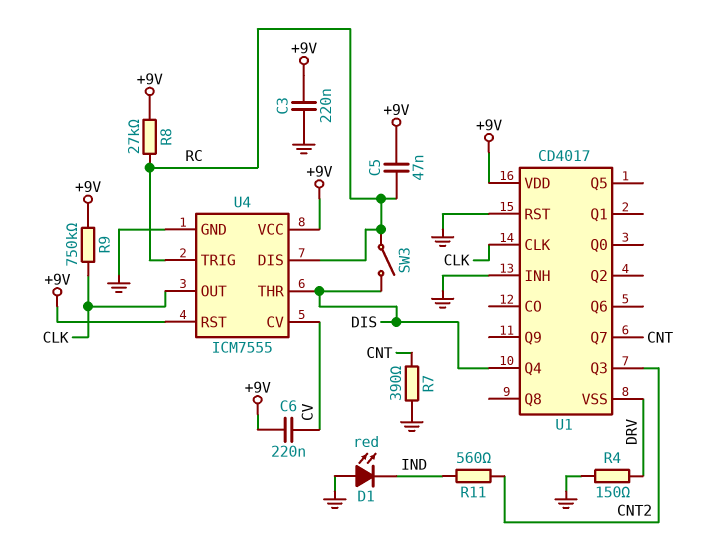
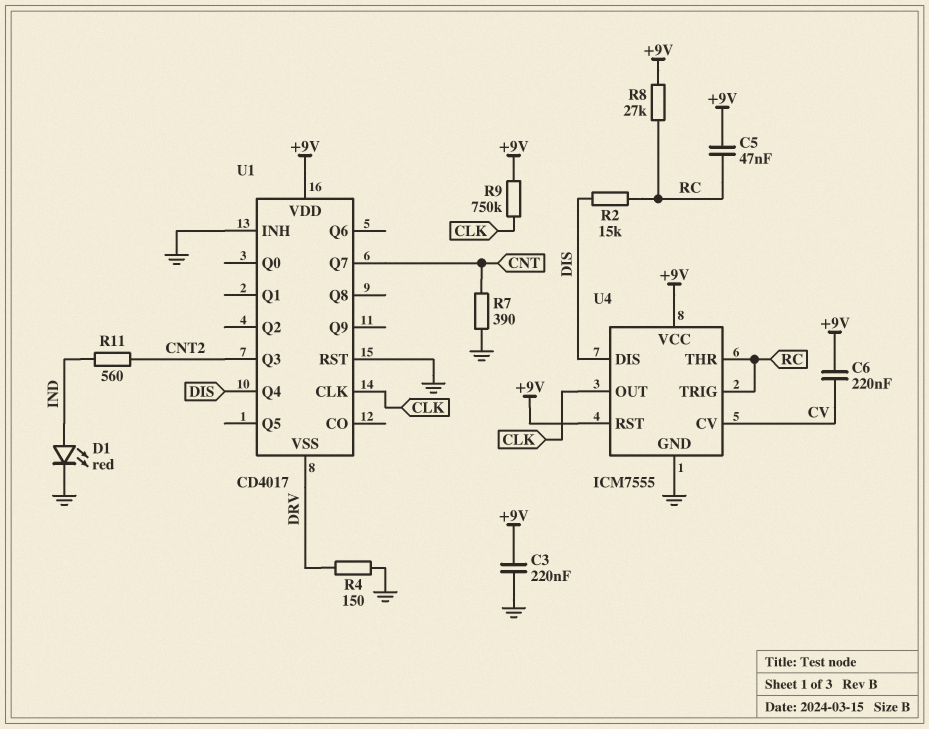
D1: LED red (A GND, K IND) -> LED red (A IND, K GND)
R2: none -> 15k (DIS, RC)
SW3: switch (DIS, RC) -> none
U4 pin DIS: RC -> DIS
U4 pin THR: DIS -> RC

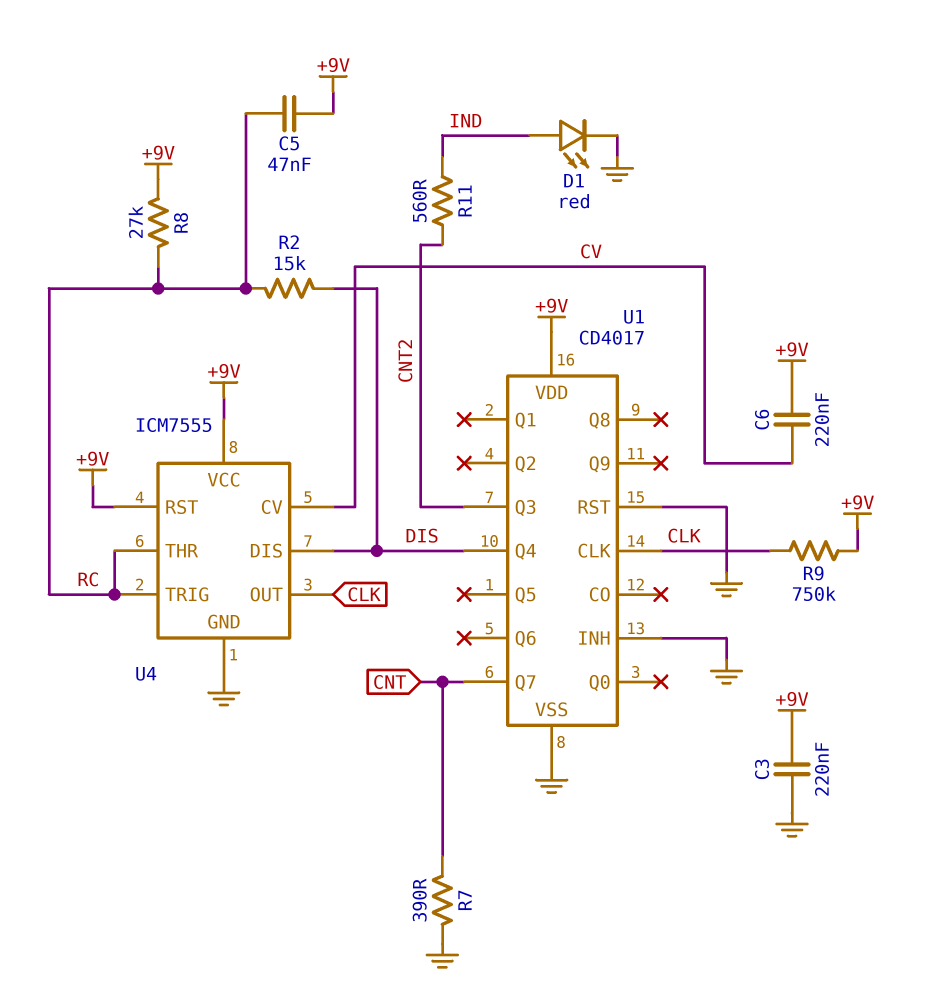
R4: 150 (DRV, GND) -> none
U1 pin VSS: DRV -> GND

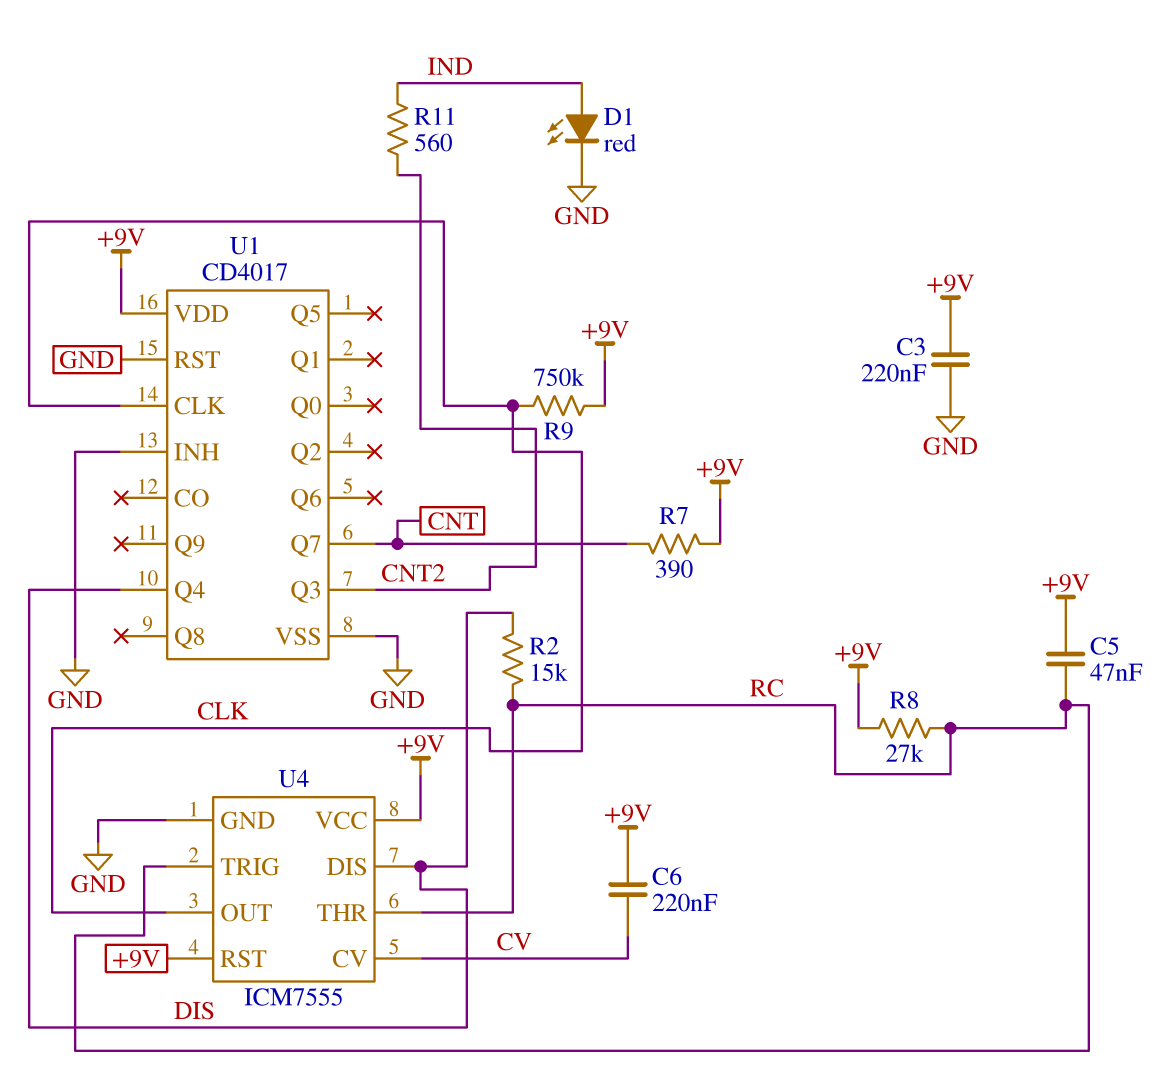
R7: 390 (CNT, GND) -> 390 (+9V, CNT)

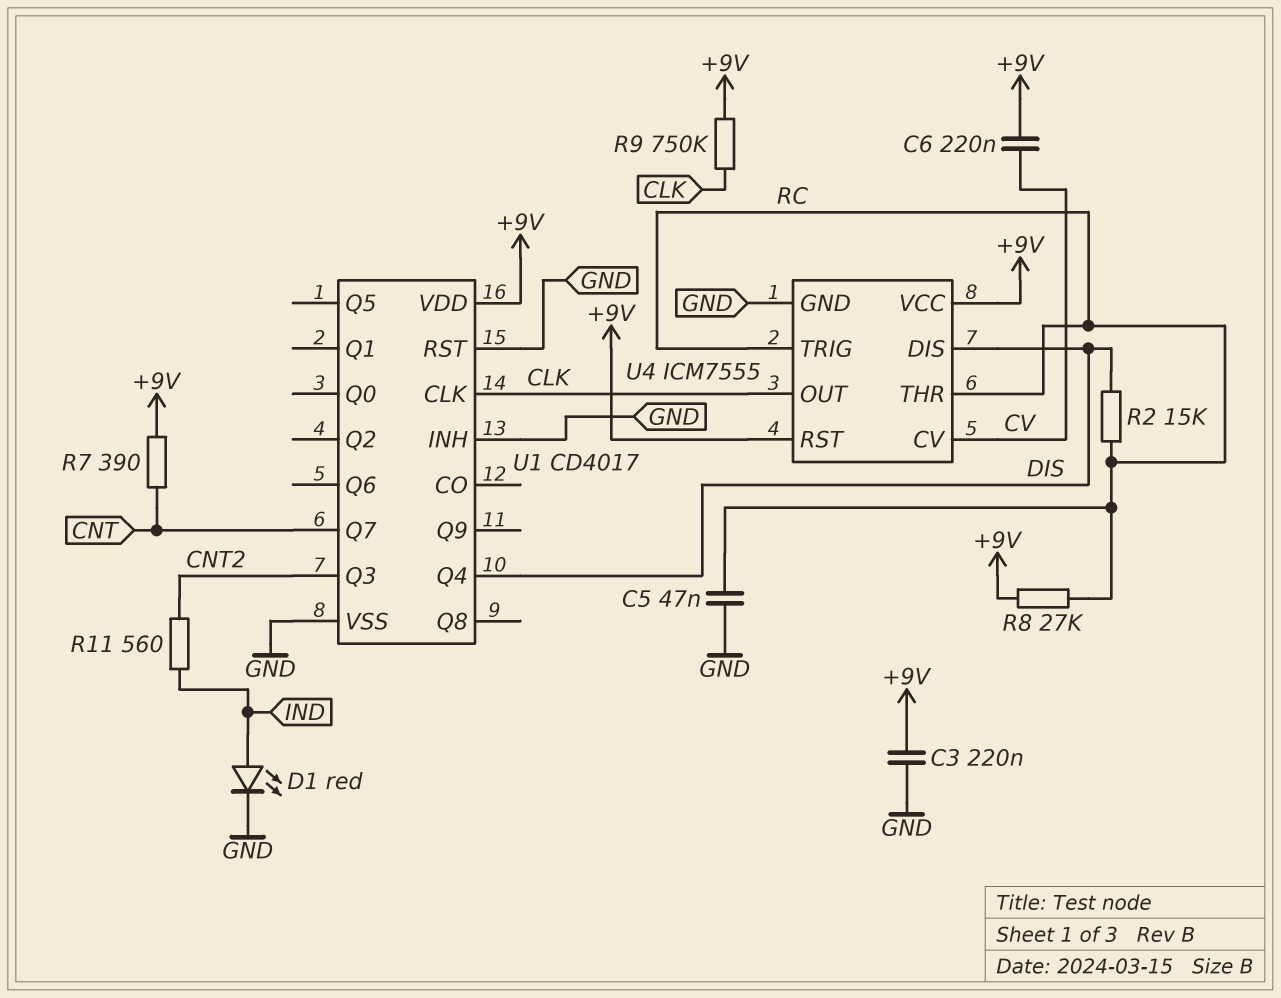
C5: 47nF (+9V, RC) -> 47nF (GND, RC)

